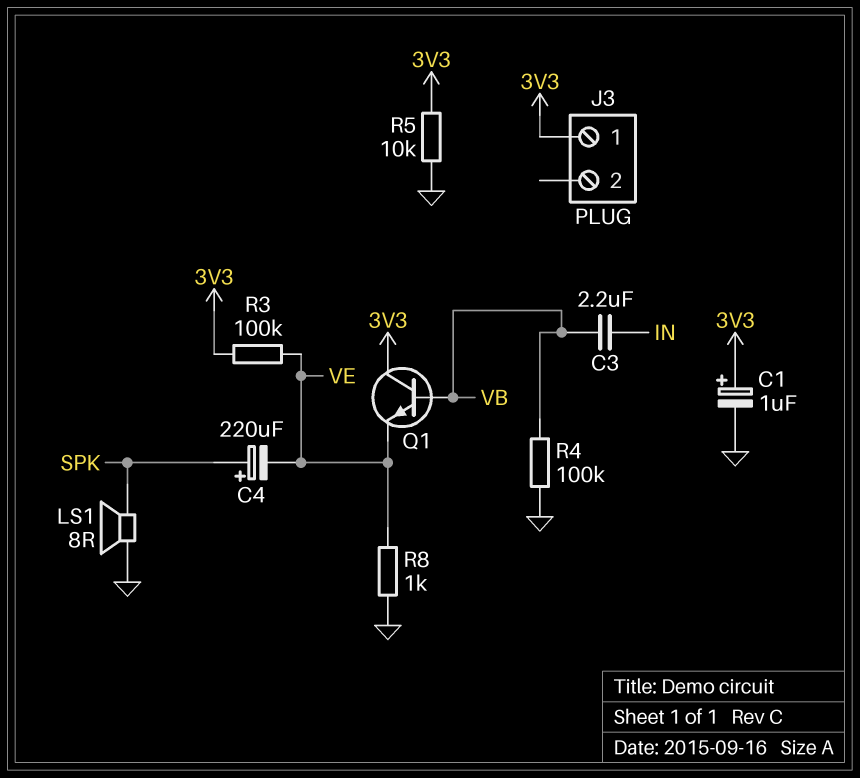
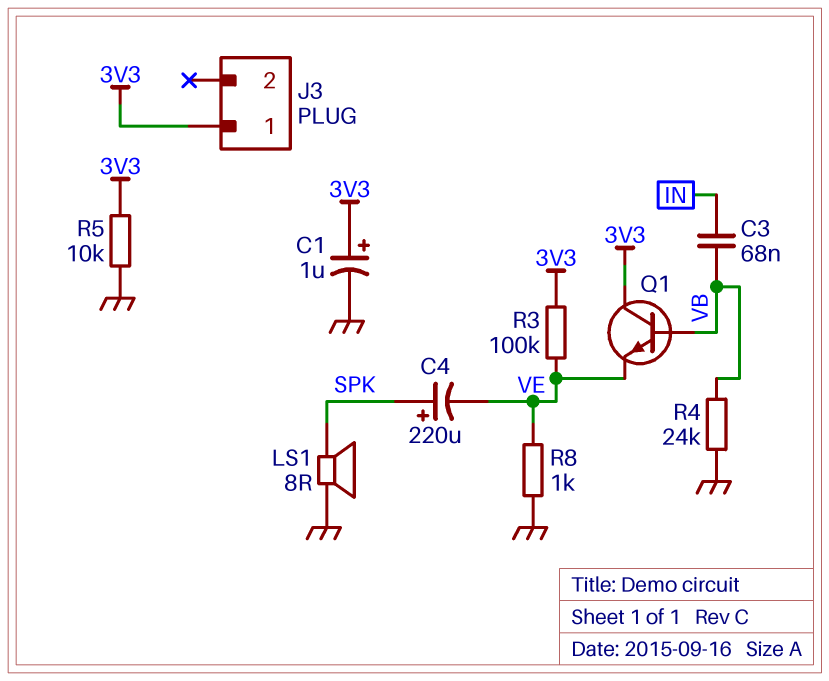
C3: 2.2uF (IN, VB) -> 68nF (IN, VB)
R4: 100k (GND, VB) -> 24k (GND, VB)

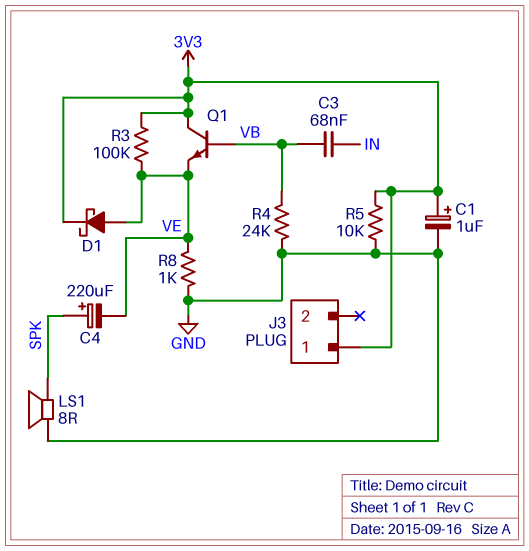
D1: none -> schottky (A VE, K 3V3)

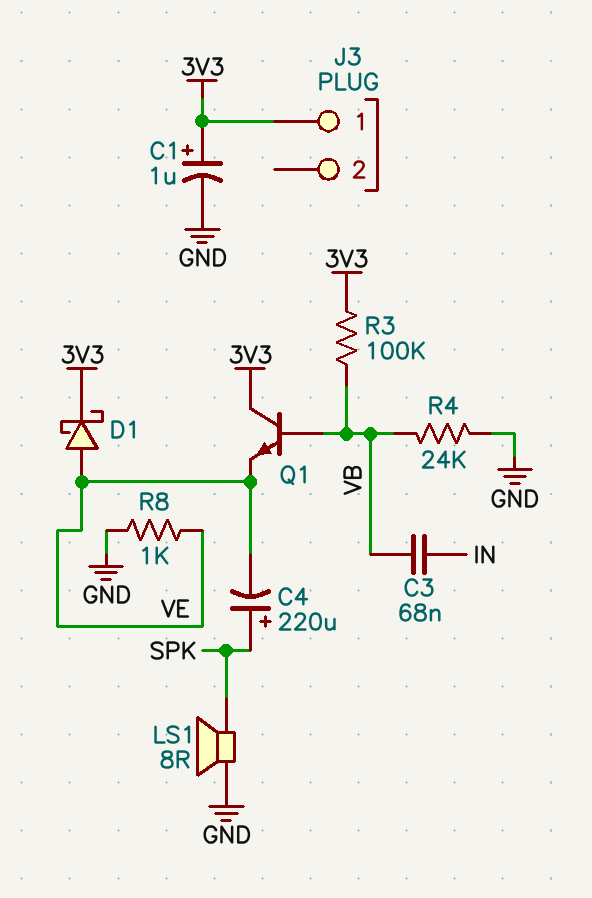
R3: 100k (3V3, VE) -> 100k (3V3, VB)
R5: 10k (3V3, GND) -> none

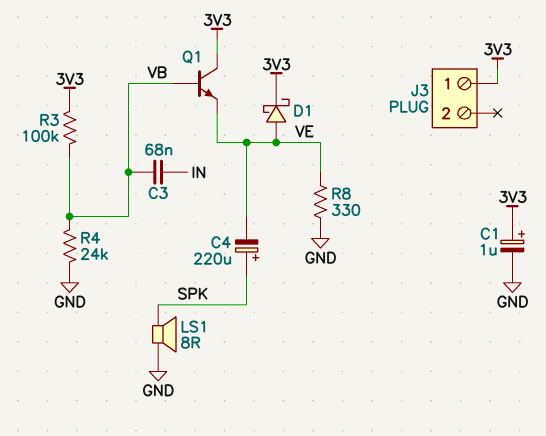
R8: 1k (GND, VE) -> 330 (GND, VE)

